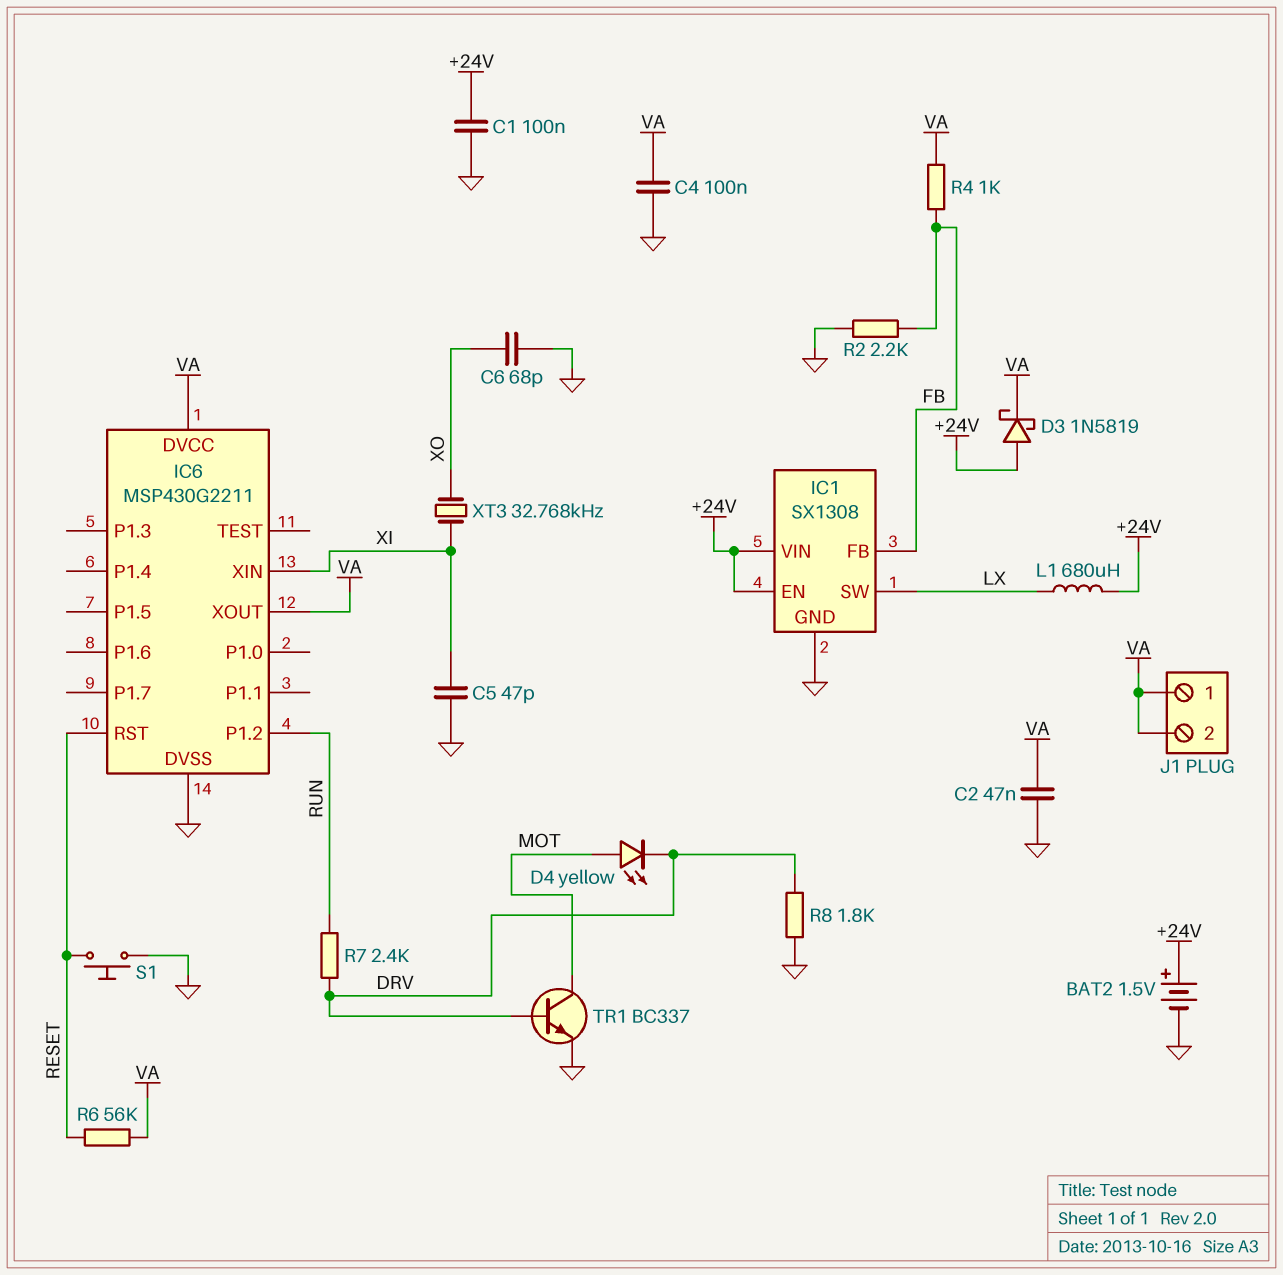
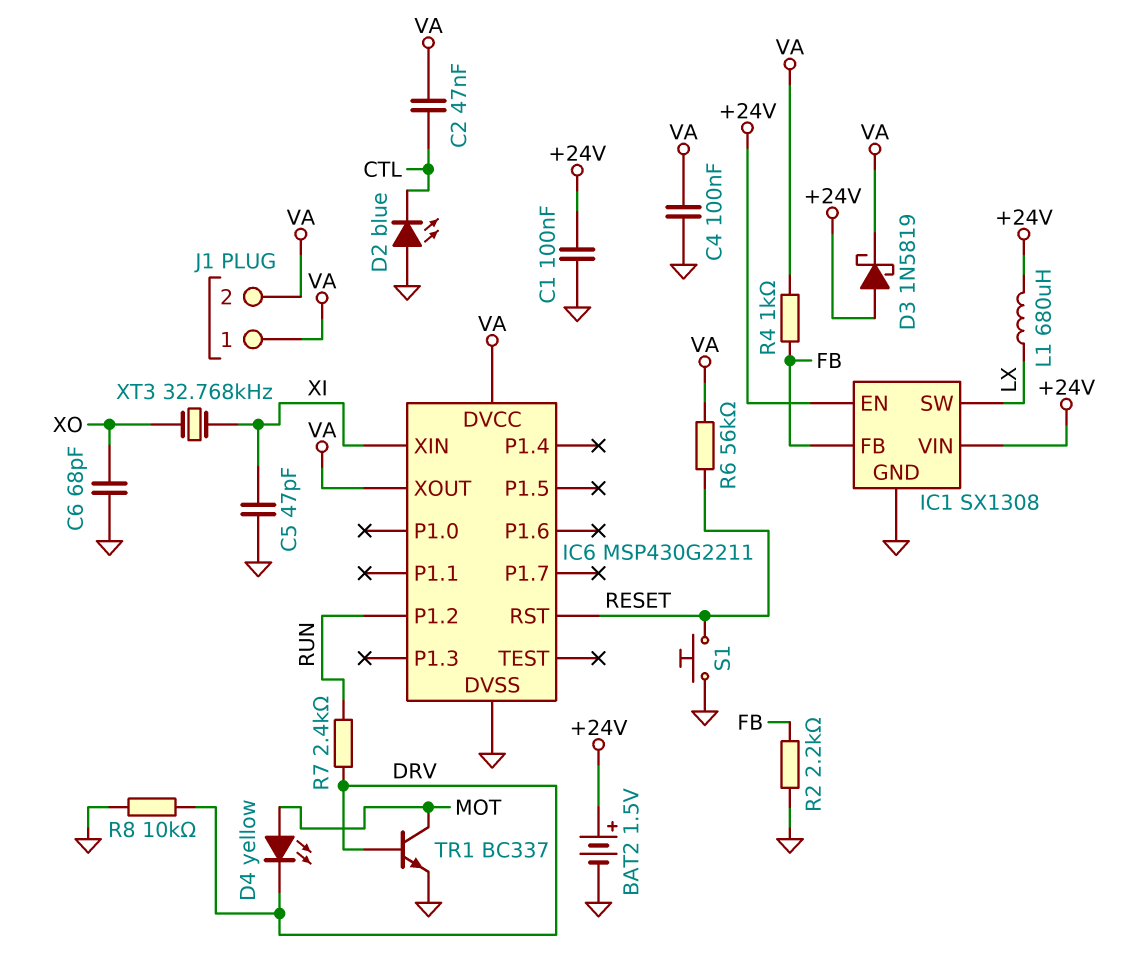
C2: 47nF (GND, VA) -> 47nF (CTL, VA)
D2: none -> LED blue (A GND, K CTL)
R8: 1.8k (DRV, GND) -> 10k (DRV, GND)

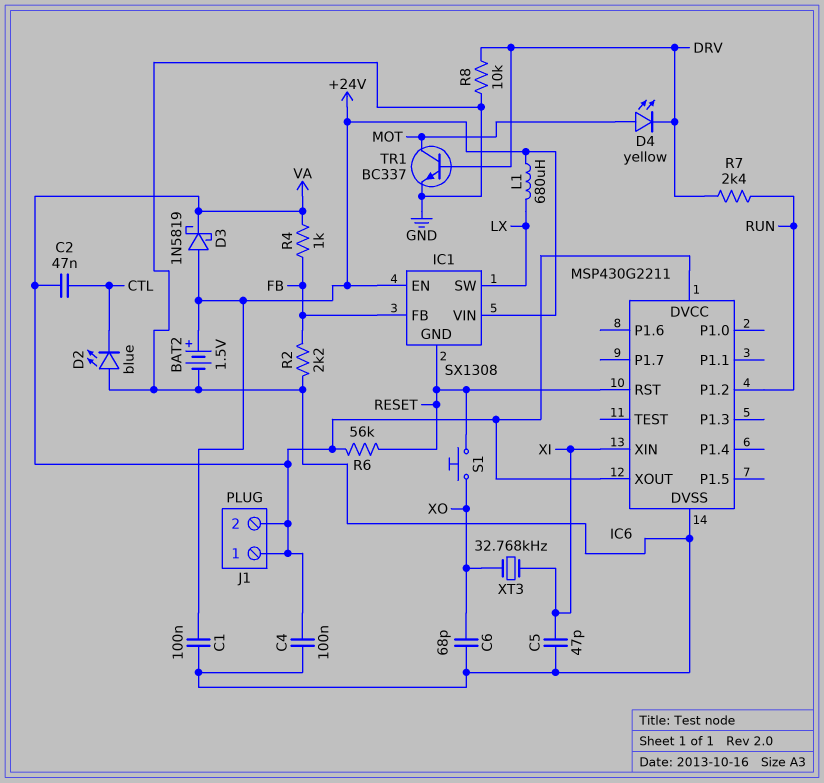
IC1 pin GND: GND -> RESET
S1: button (GND, RESET) -> button (RESET, XO)

